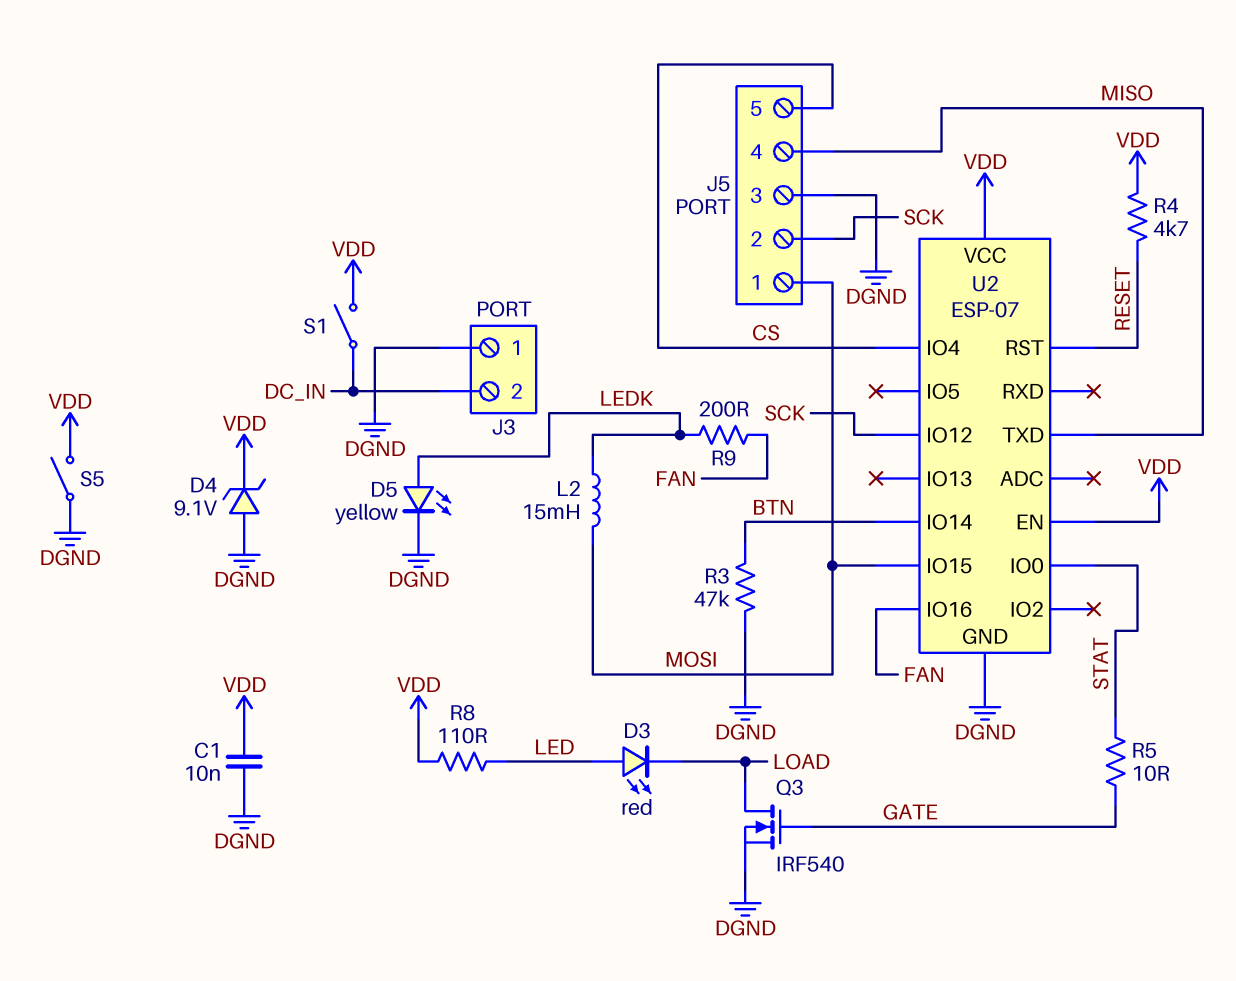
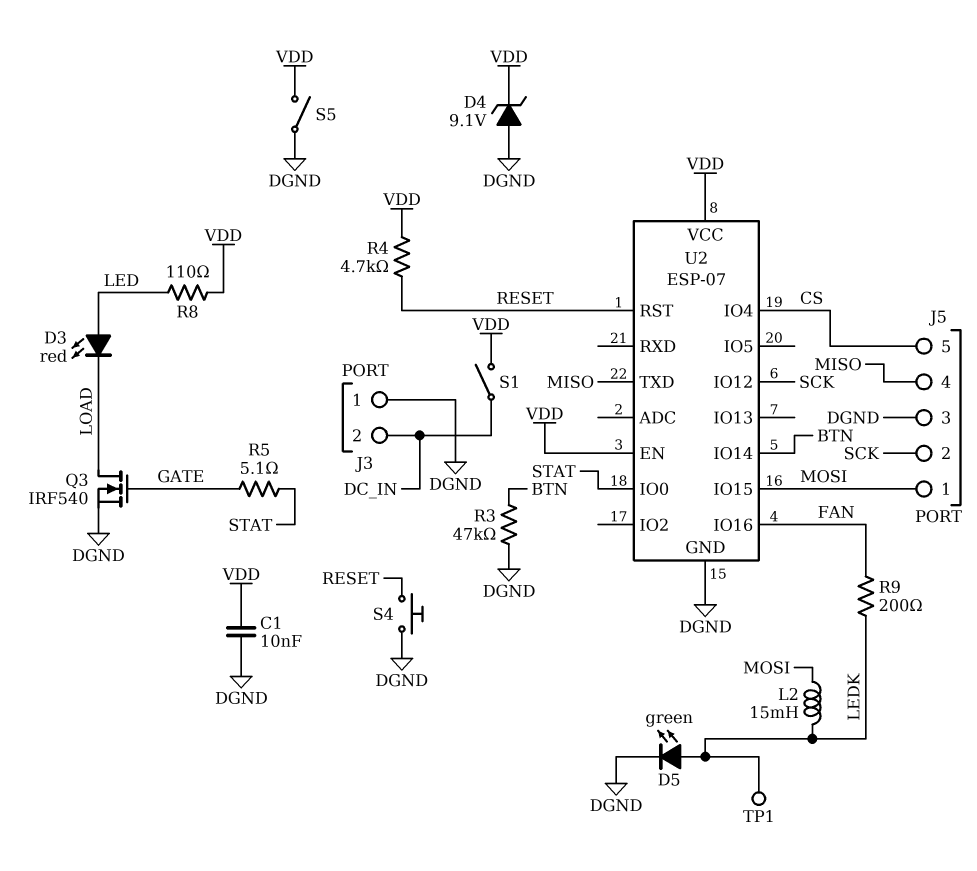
D5: LED yellow (A LEDK, K DGND) -> LED green (A LEDK, K DGND)
R5: 10 (GATE, STAT) -> 5.1 (GATE, STAT)
S4: none -> button (DGND, RESET)
TP1: none -> test point (LEDK)

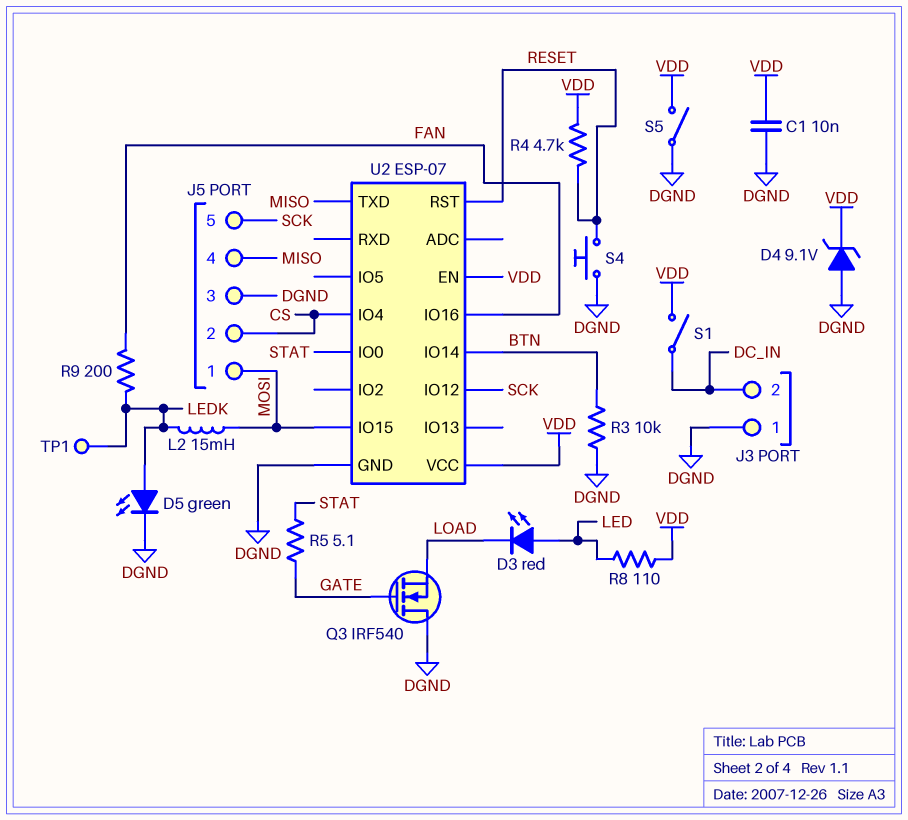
J5 pin 2: SCK -> CS
J5 pin 5: CS -> SCK
Q3: NMOS IRF540 (G GATE, D LOAD, S DGND) -> NMOS IRF540 (G GATE, D DGND, S LOAD)
R3: 47k (BTN, DGND) -> 10k (BTN, DGND)

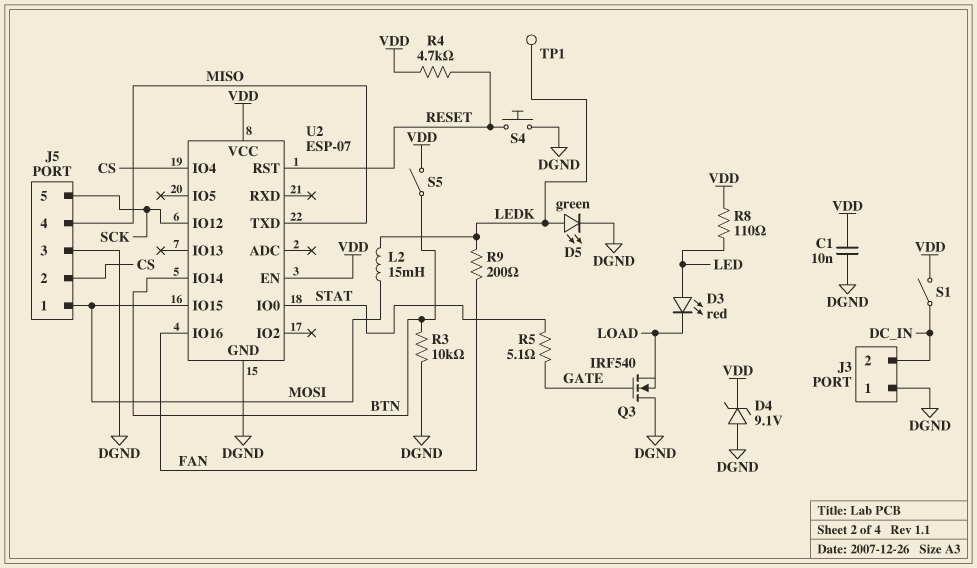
S5: switch (DGND, VDD) -> switch (BTN, VDD)

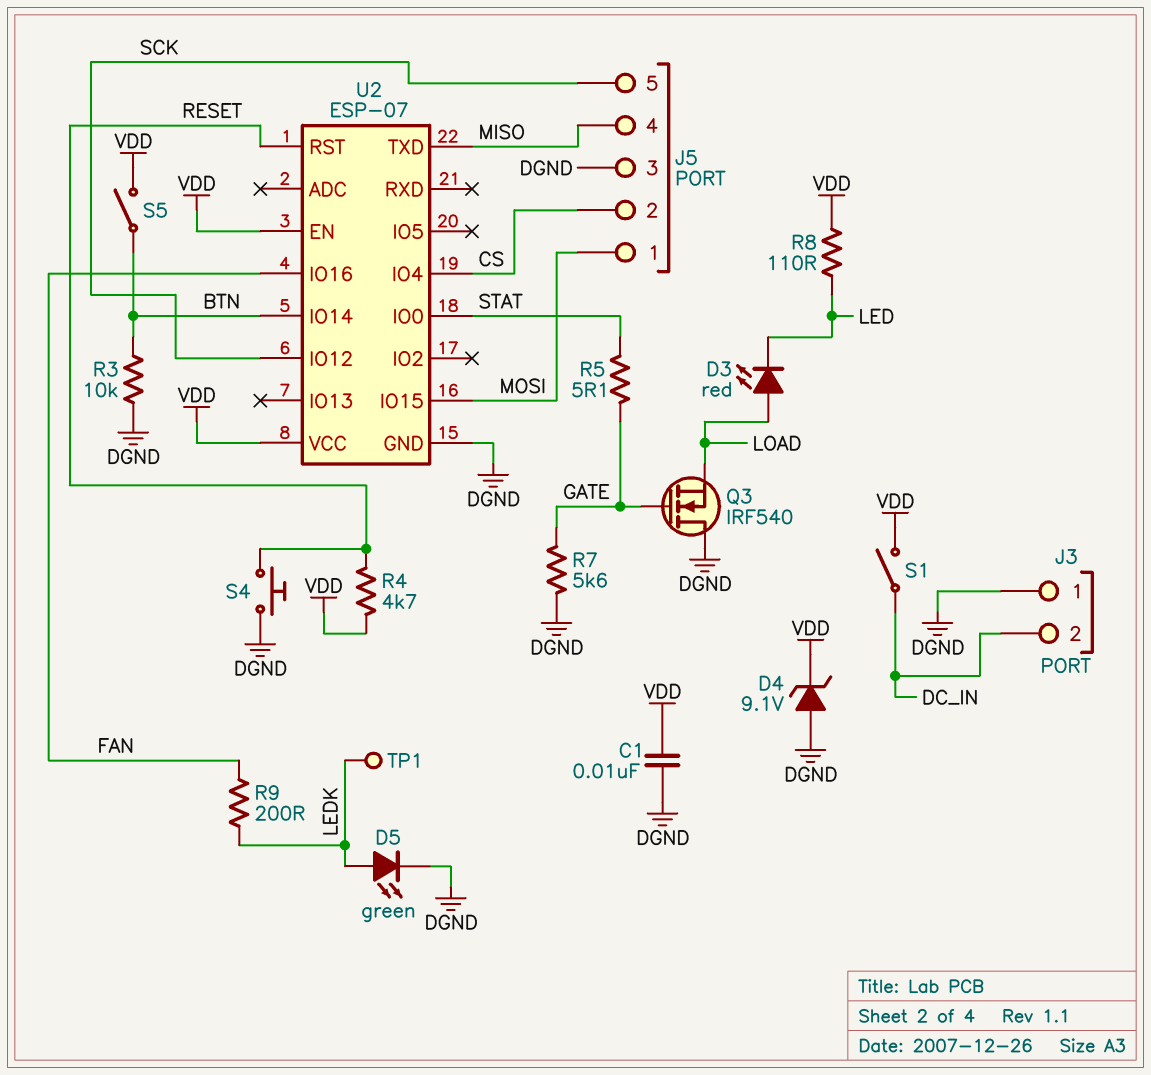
D3: LED red (A LED, K LOAD) -> LED red (A LOAD, K LED)
L2: 15mH (LEDK, MOSI) -> none
R7: none -> 5.6k (DGND, GATE)

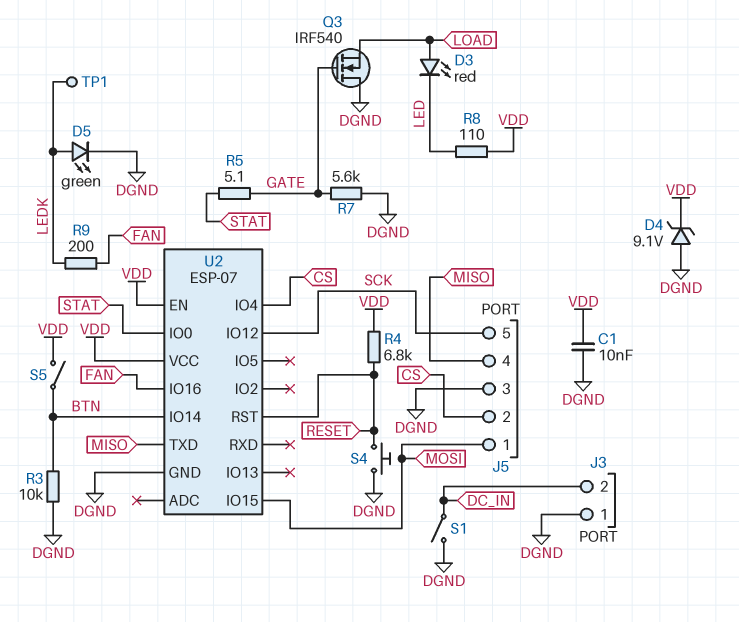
R4: 4.7k (RESET, VDD) -> 6.8k (RESET, VDD)
S1: switch (DC_IN, VDD) -> switch (DC_IN, DGND)

